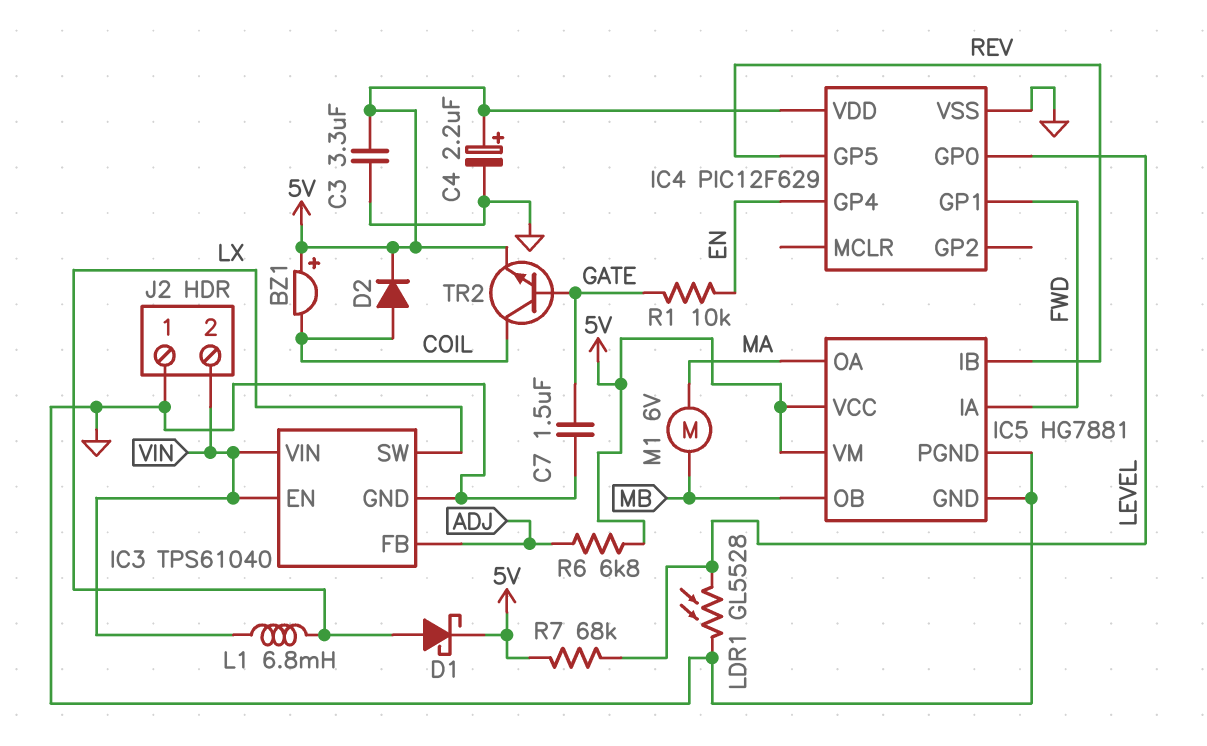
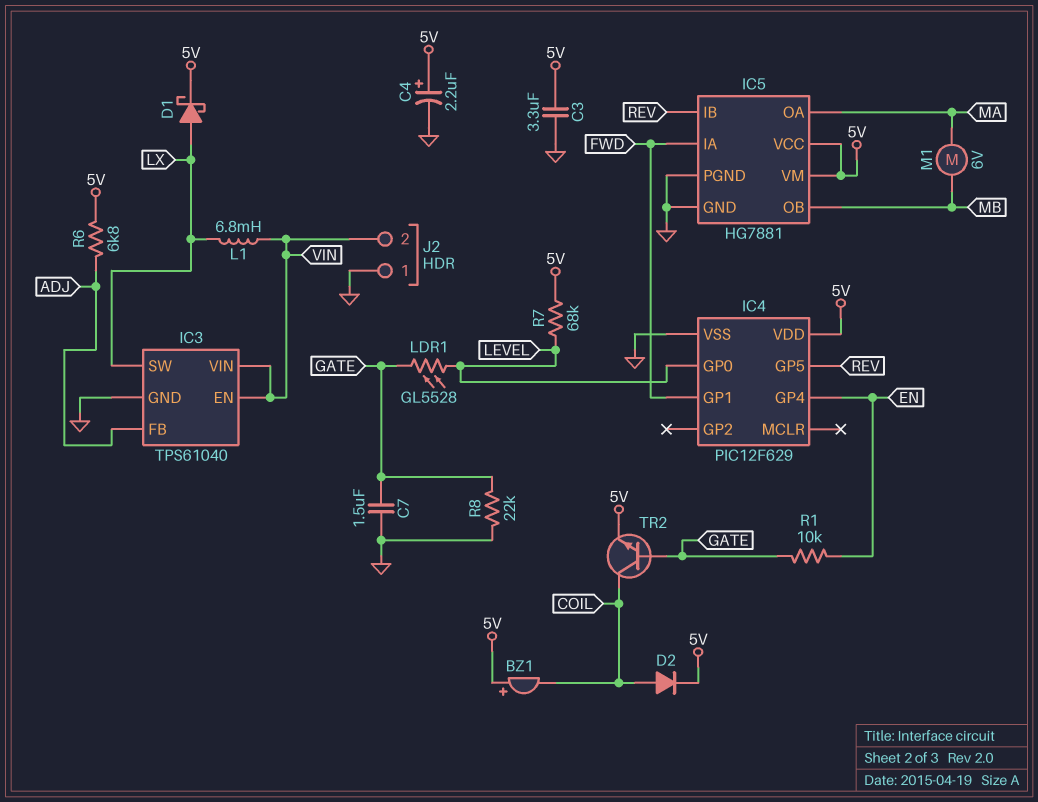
LDR1: GL5528 (GND, LEVEL) -> GL5528 (GATE, LEVEL)
R8: none -> 22k (GATE, GND)

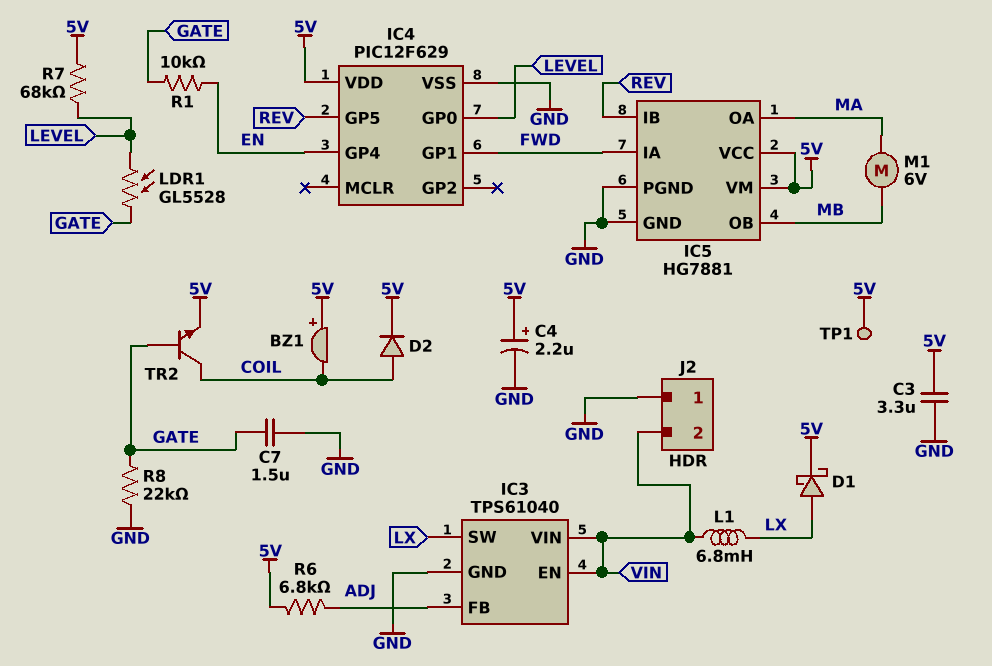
TP1: none -> test point (5V)

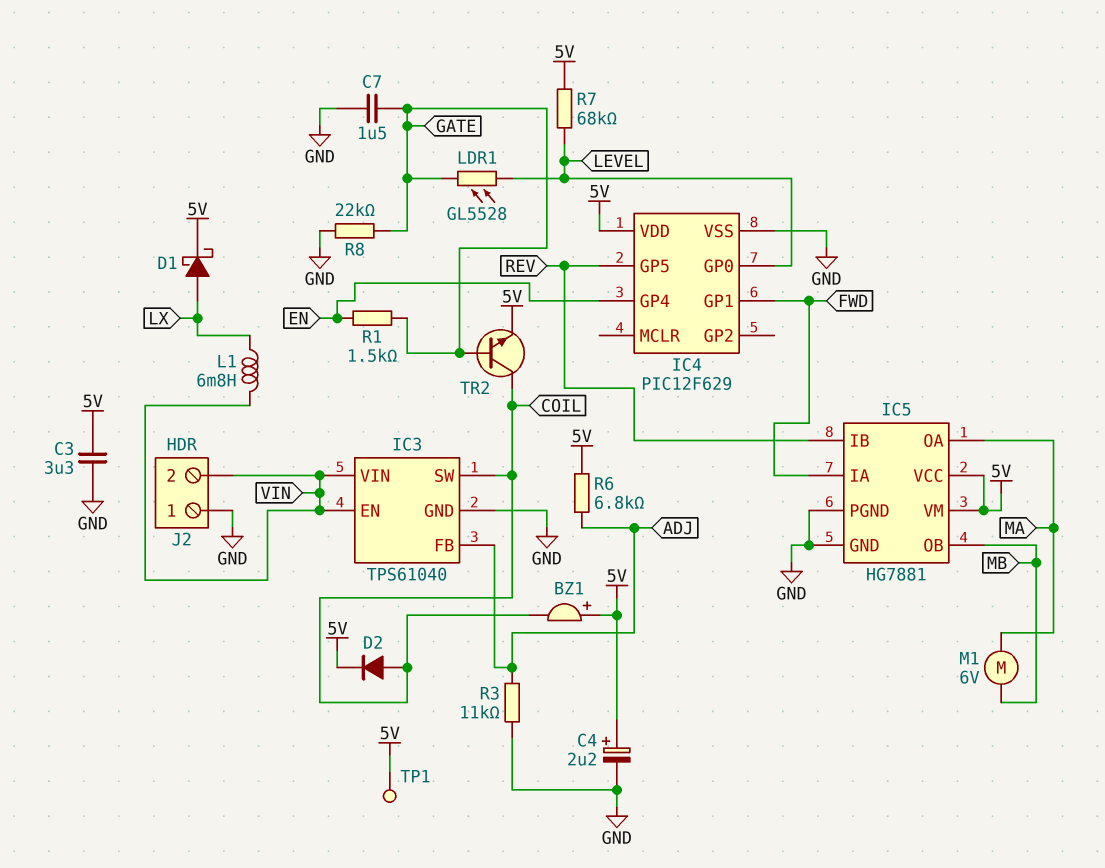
IC3 pin SW: LX -> COIL
R1: 10k (EN, GATE) -> 1.5k (EN, GATE)
R3: none -> 11k (ADJ, GND)

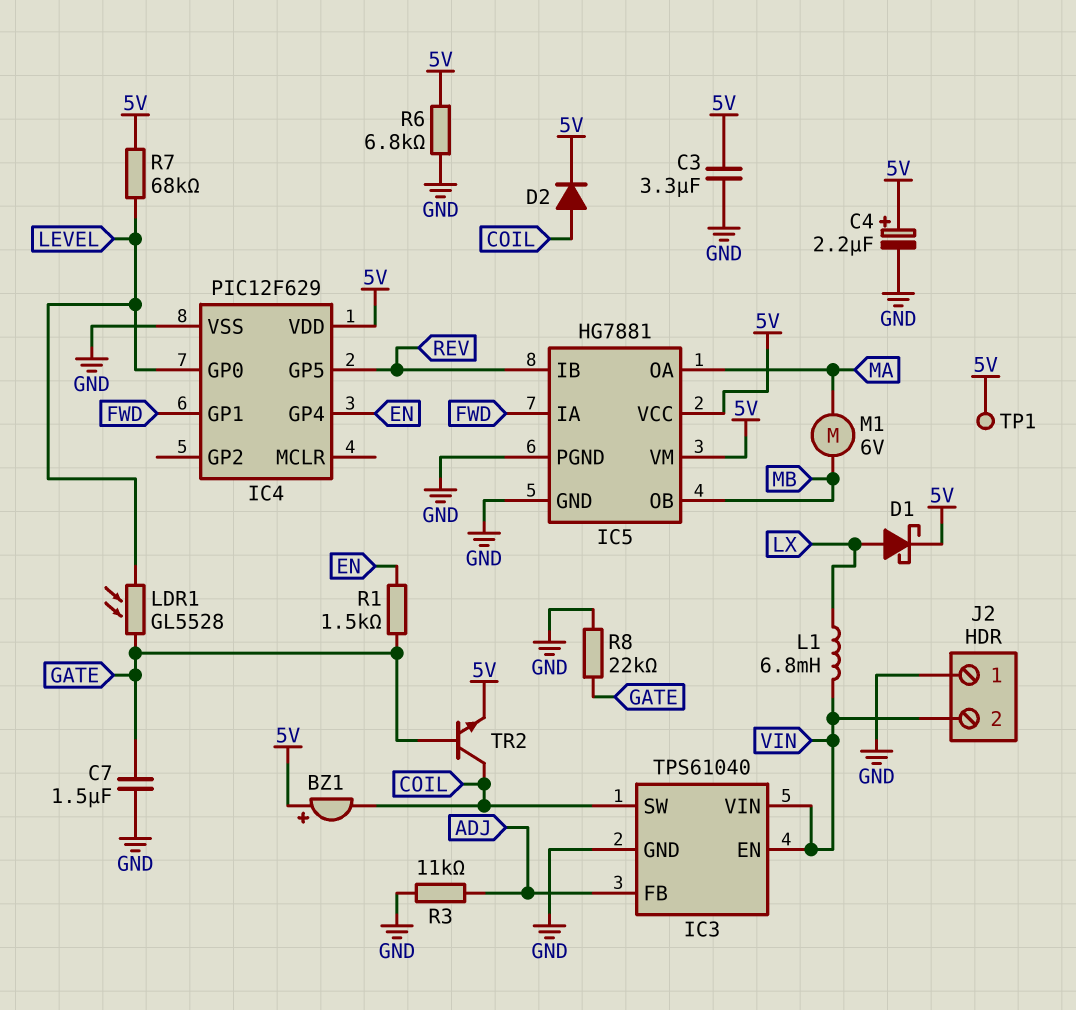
R6: 6.8k (5V, ADJ) -> 6.8k (5V, GND)

